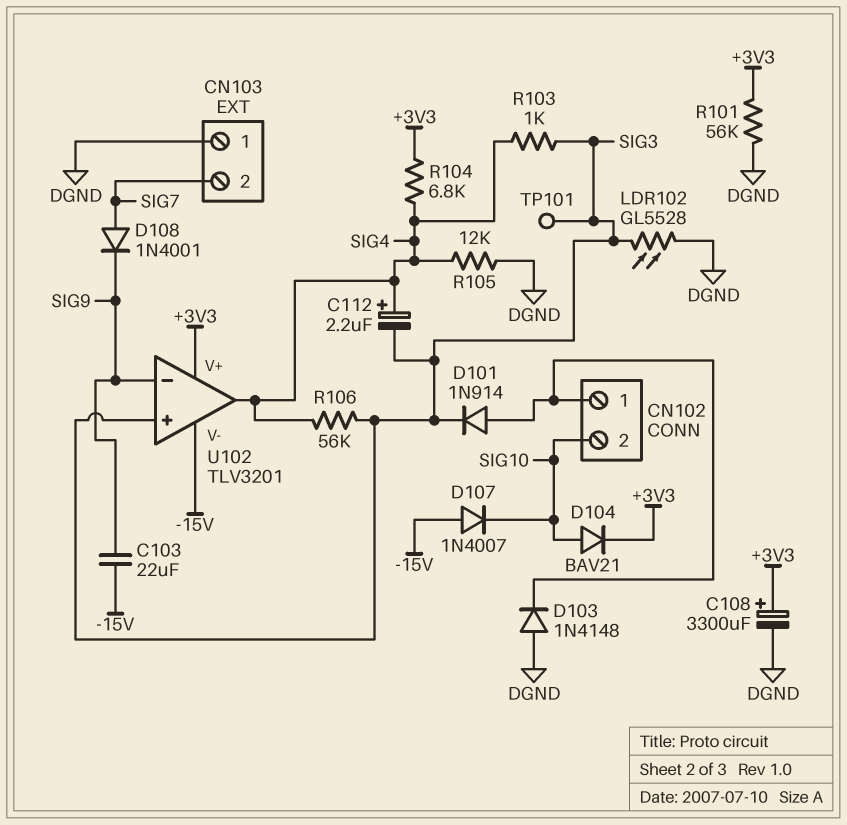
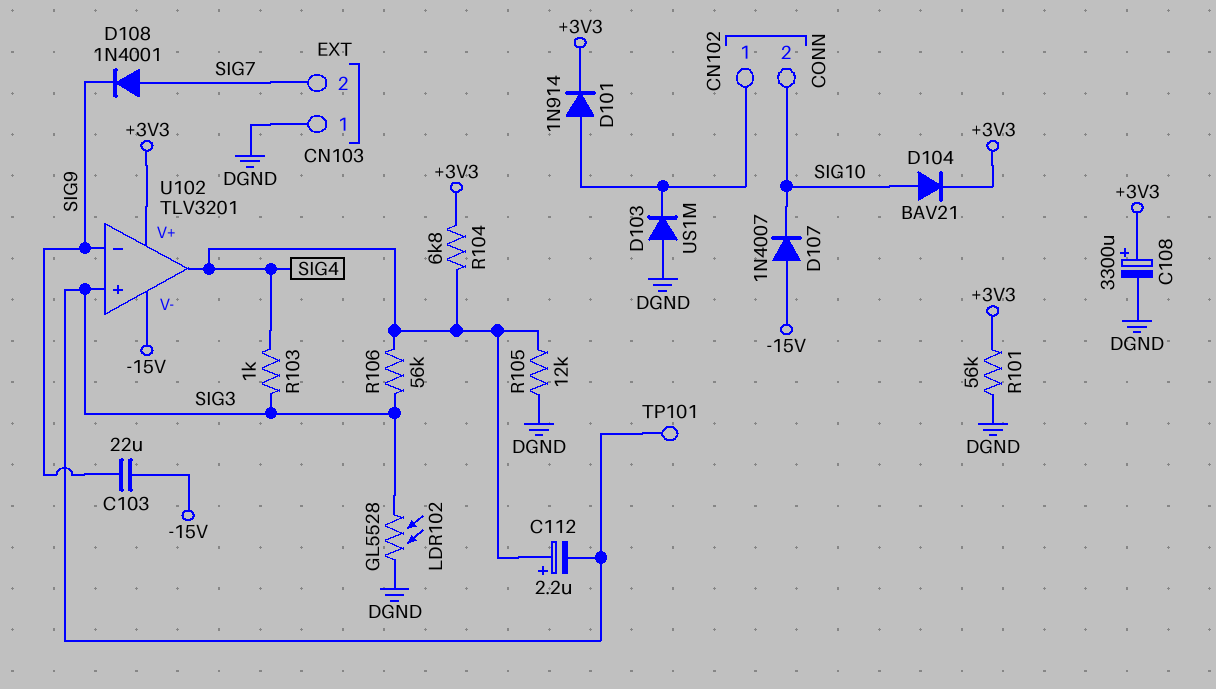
D101: diode 1N914 (A CN102/1, K SIG3) -> diode 1N914 (A CN102/1, K +3V3)
D103: diode 1N4148 (A DGND, K CN102/1) -> diode US1M (A DGND, K CN102/1)

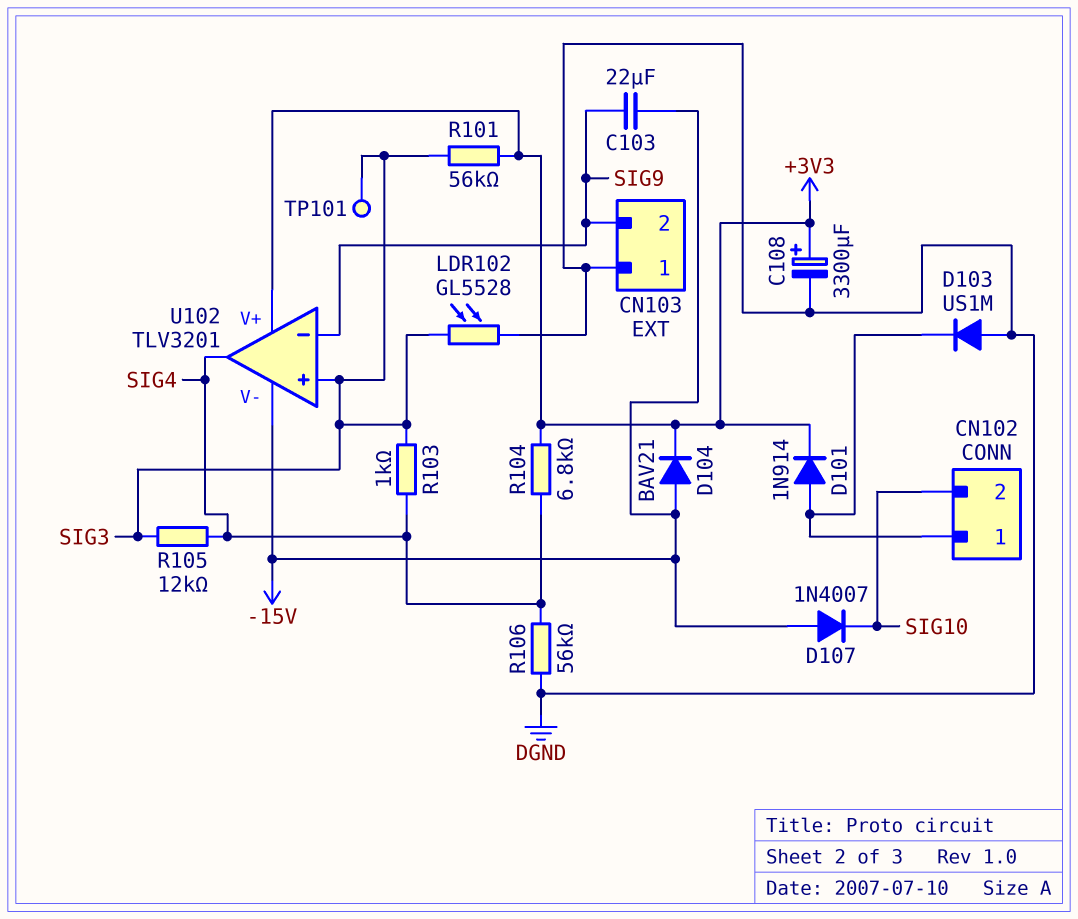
C112: 2.2uF (plus SIG4, minus SIG3) -> none
CN103 pin 2: SIG7 -> SIG9
D104: diode BAV21 (A SIG10, K +3V3) -> diode BAV21 (A -15V, K +3V3)
D108: diode 1N4001 (A SIG7, K SIG9) -> none
R101: 56k (+3V3, DGND) -> 56k (+3V3, SIG3)
R105: 12k (DGND, SIG4) -> 12k (SIG3, SIG4)
R106: 56k (SIG3, SIG4) -> 56k (DGND, SIG4)

